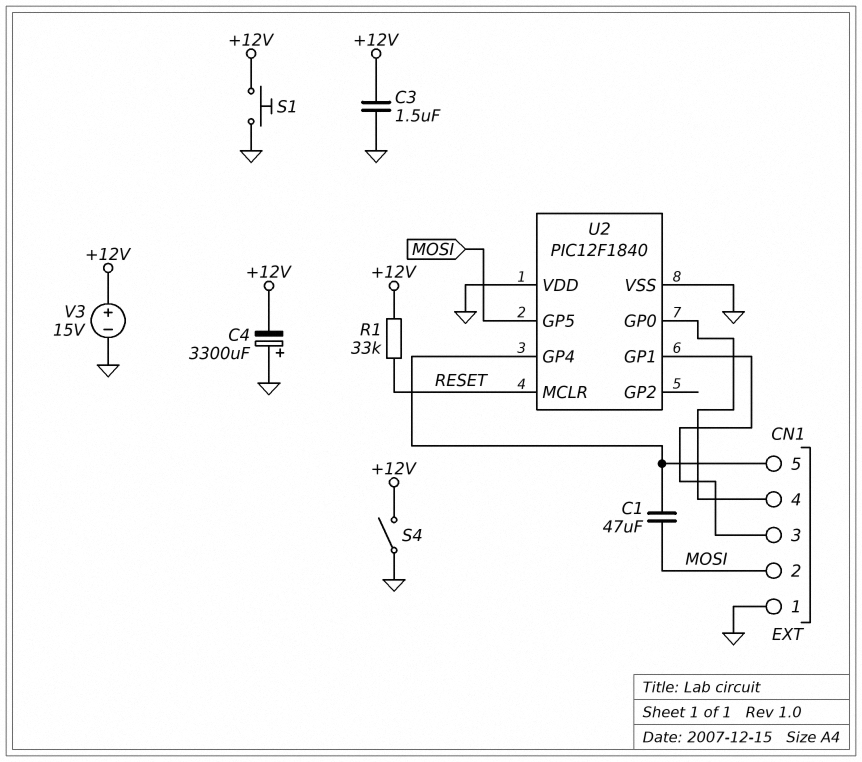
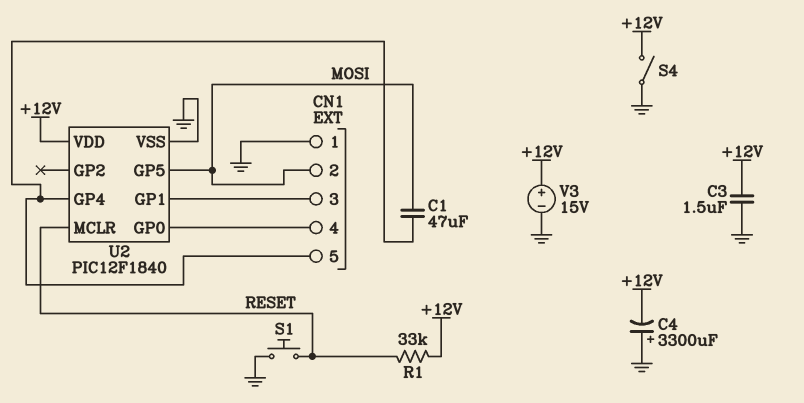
S1: button (+12V, GND) -> button (GND, RESET)
U2 pin VDD: GND -> +12V

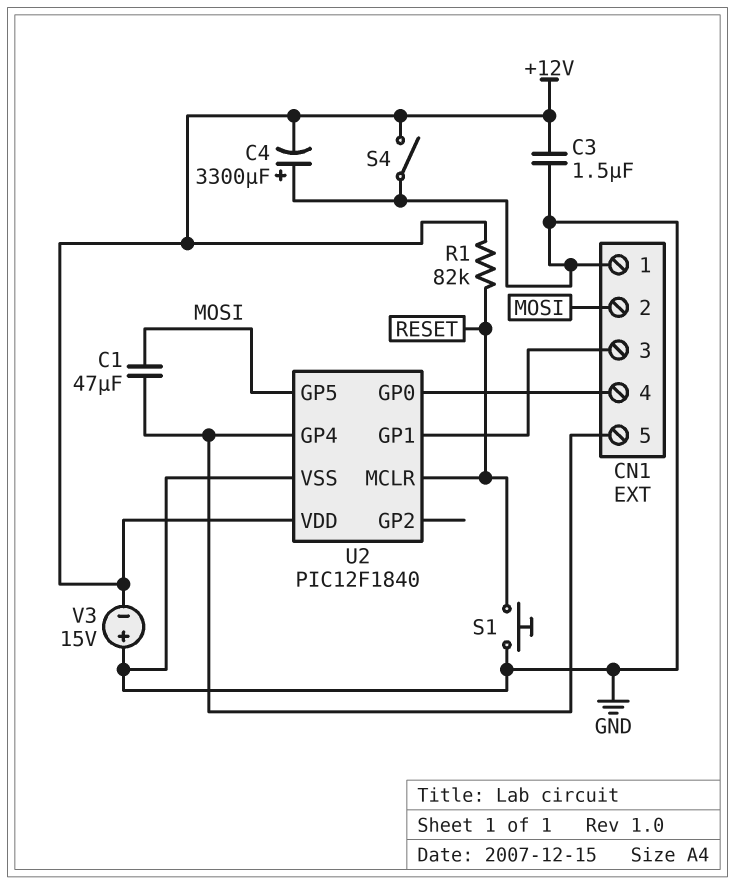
R1: 33k (+12V, RESET) -> 82k (+12V, RESET)
V3: 15V (plus +12V, minus GND) -> 15V (plus GND, minus +12V)

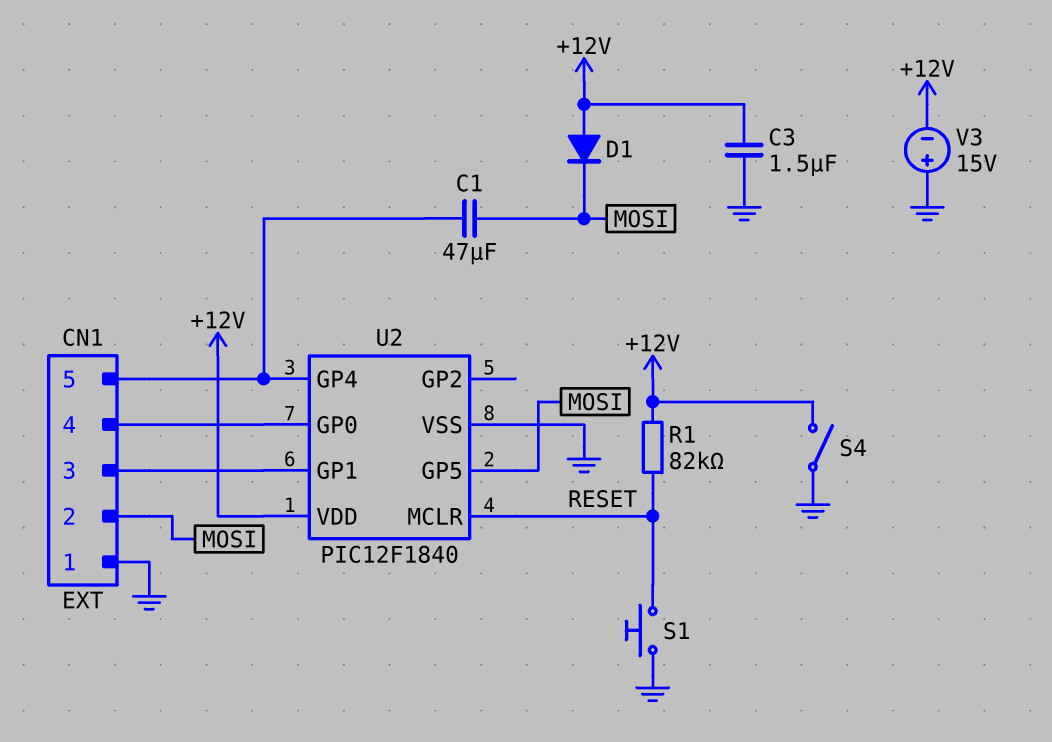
C4: 3300uF (plus GND, minus +12V) -> none
D1: none -> diode (A +12V, K MOSI)

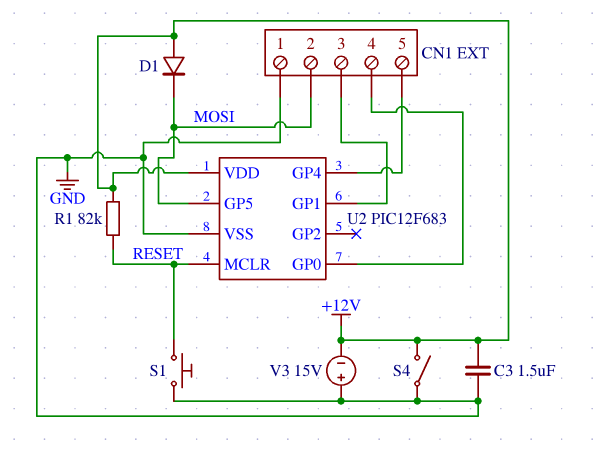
C1: 47uF (CN1/5, MOSI) -> none
U2: PIC12F1840 -> PIC12F683

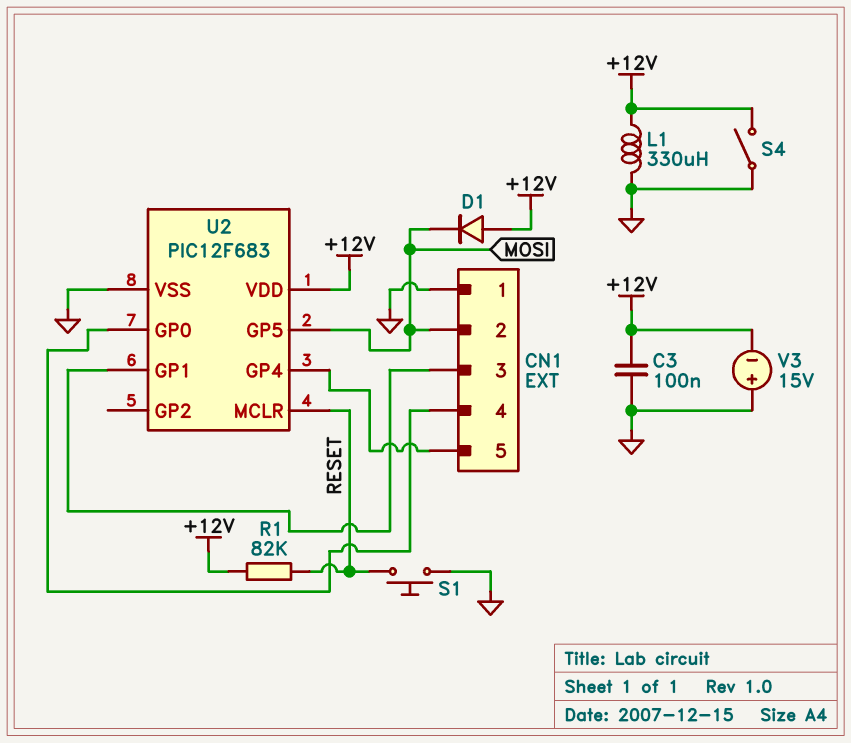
C3: 1.5uF (+12V, GND) -> 100nF (+12V, GND)
L1: none -> 330uH (+12V, GND)

